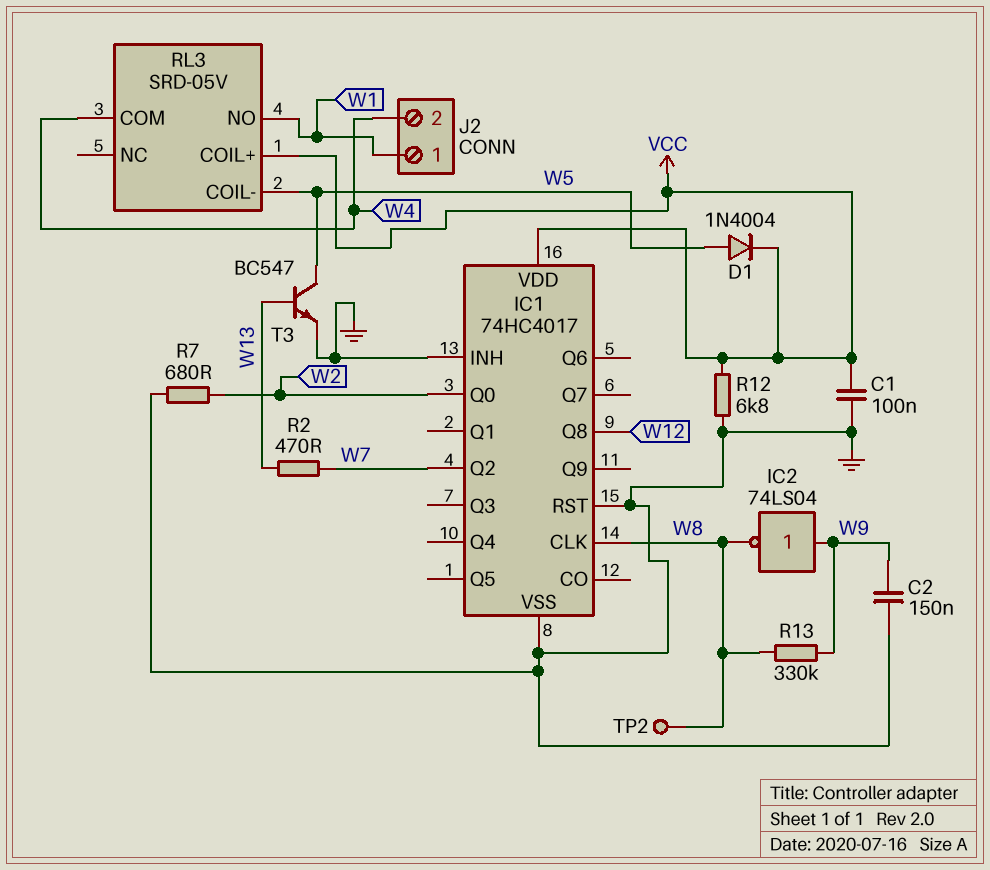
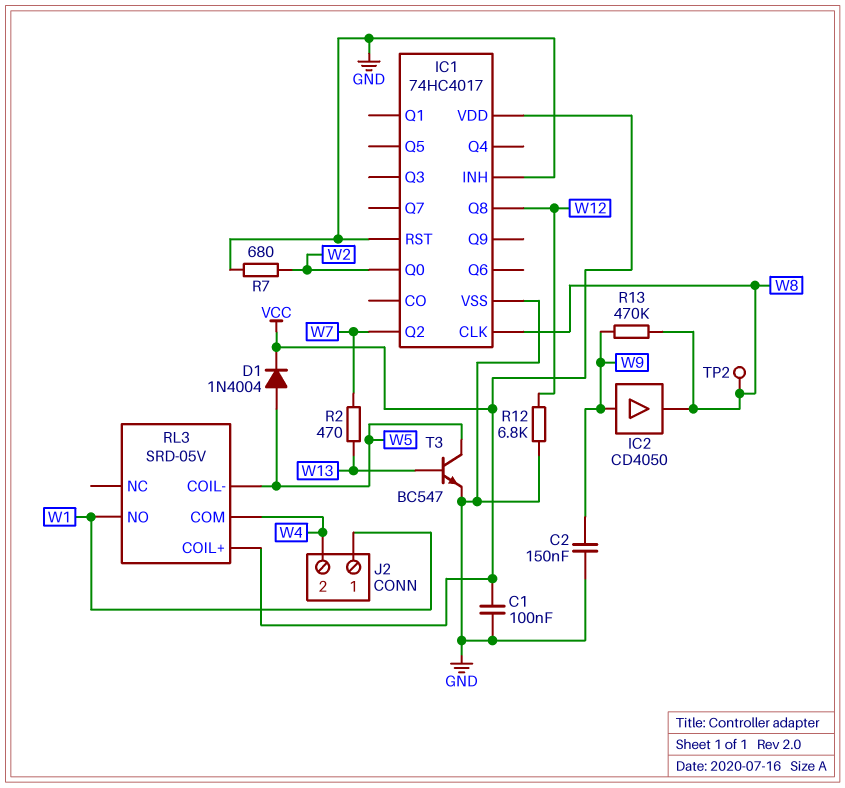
IC2: NOT 74LS04 (in W9, out W8) -> buffer CD4050 (in W9, out W8)
R12: 6.8k (GND, VCC) -> 6.8k (GND, W12)
R13: 330k (W8, W9) -> 470k (W8, W9)

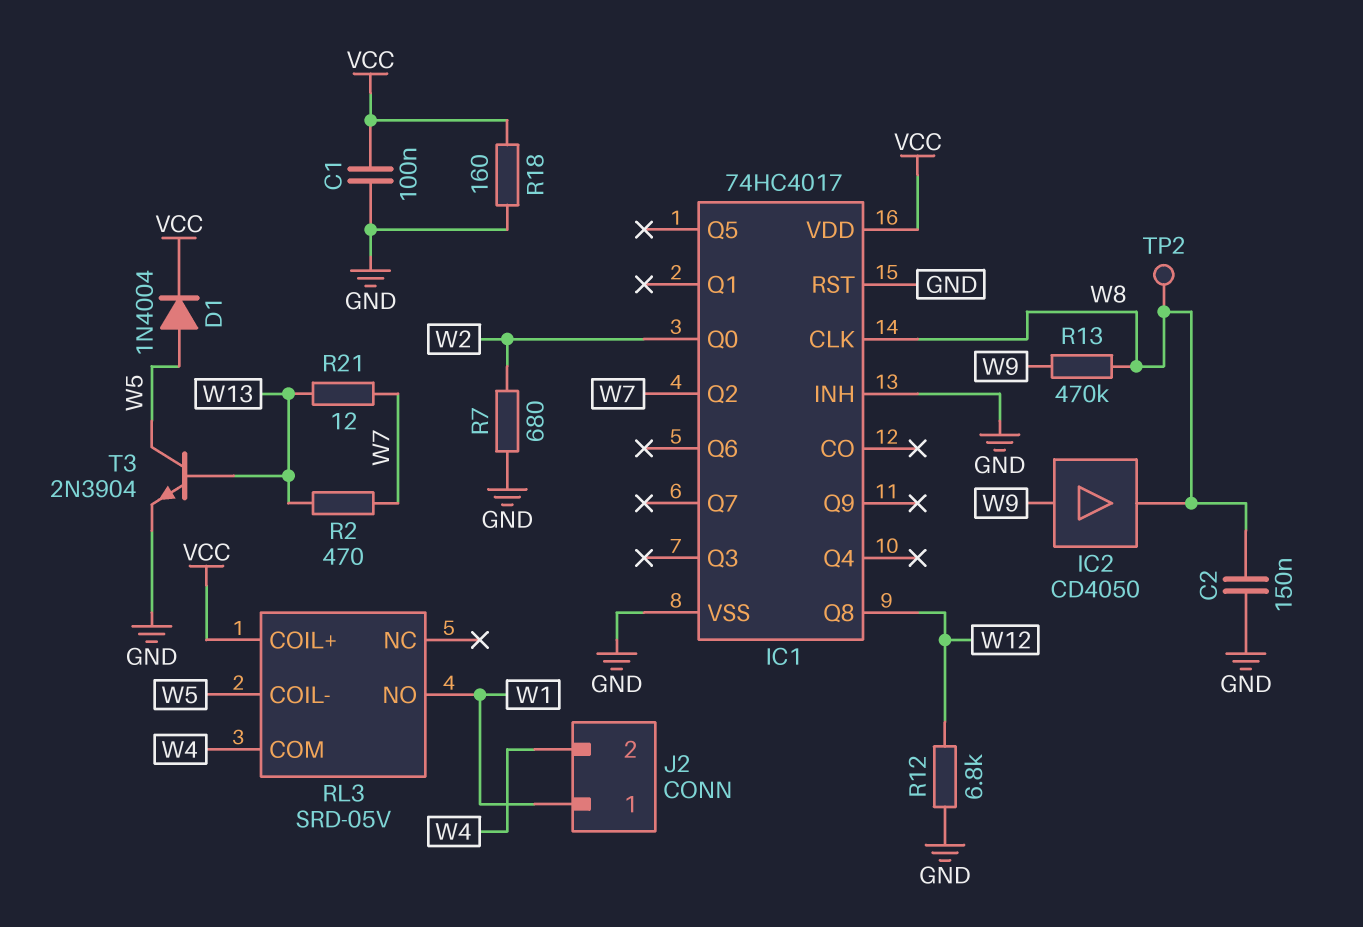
C2: 150nF (GND, W9) -> 150nF (GND, W8)
R18: none -> 160 (GND, VCC)
R21: none -> 12 (W7, W13)
T3: NPN BC547 (B W13, C W5, E GND) -> NPN 2N3904 (B W13, C W5, E GND)

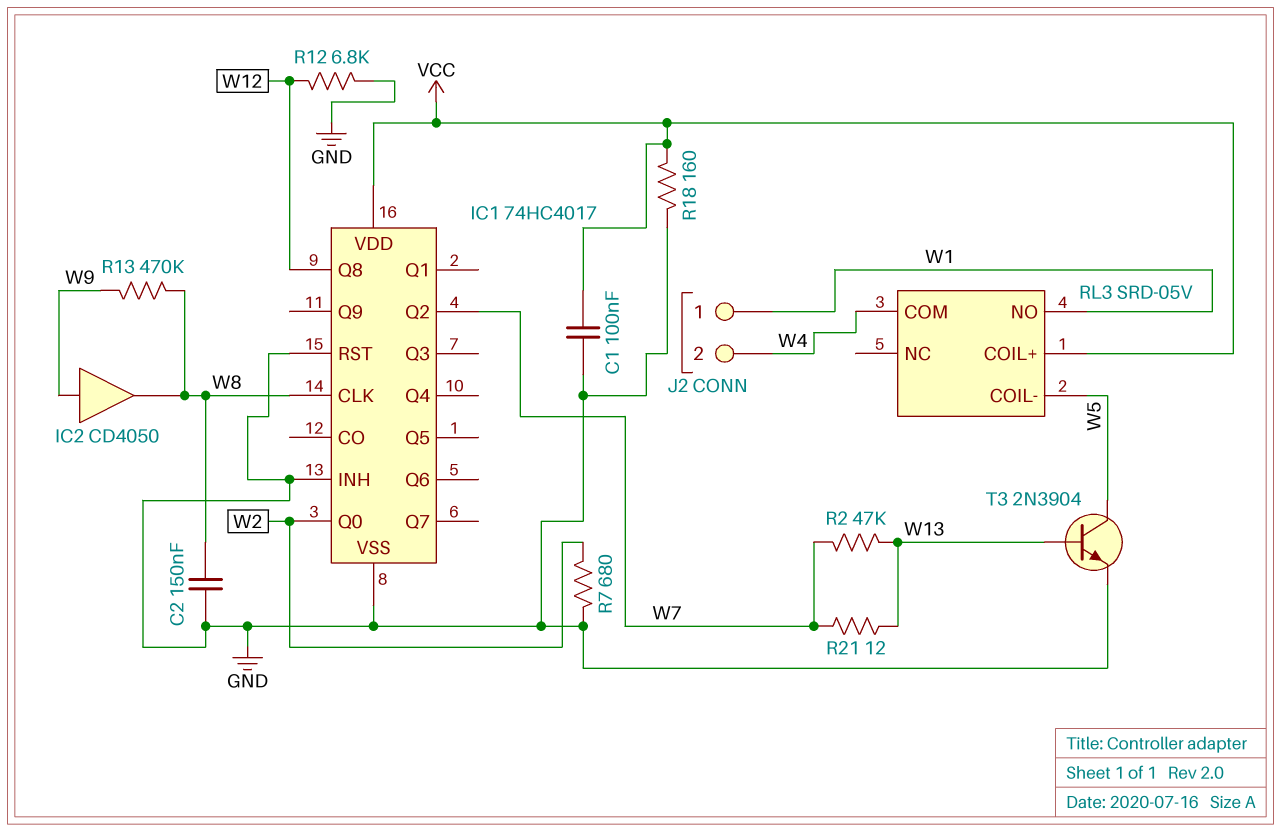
D1: diode 1N4004 (A W5, K VCC) -> none
R2: 470 (W7, W13) -> 47k (W7, W13)
TP2: test point (W8) -> none

